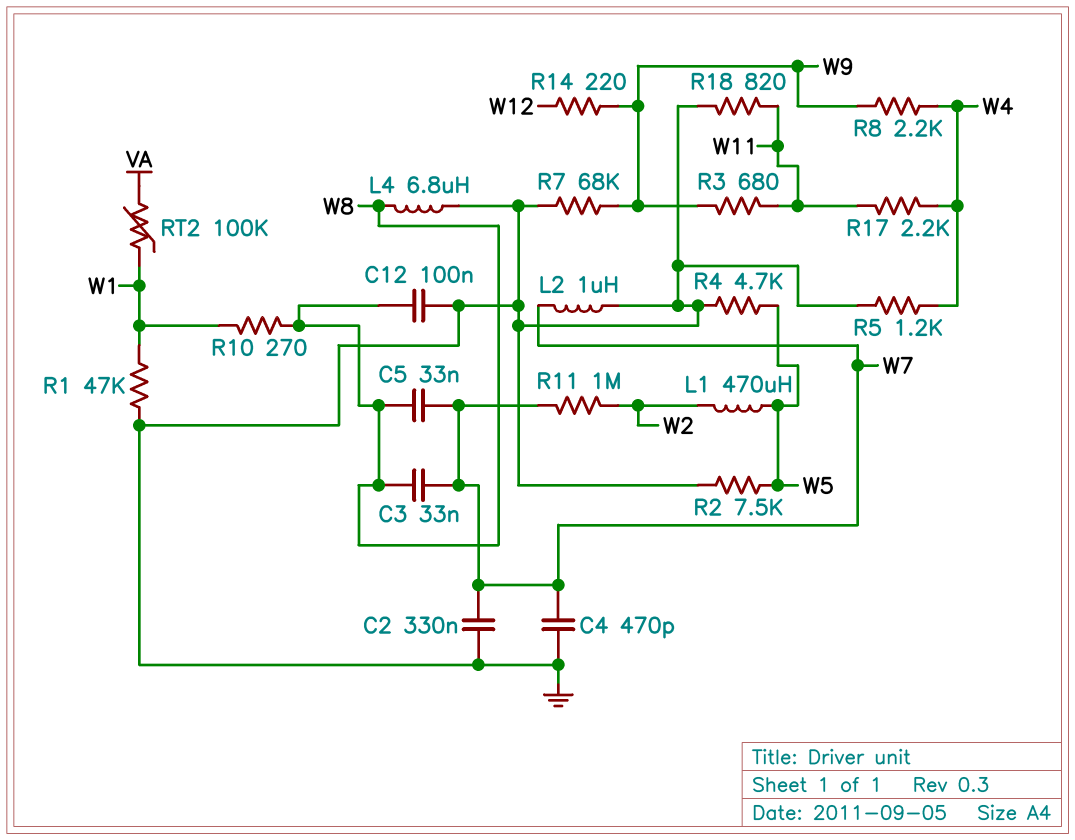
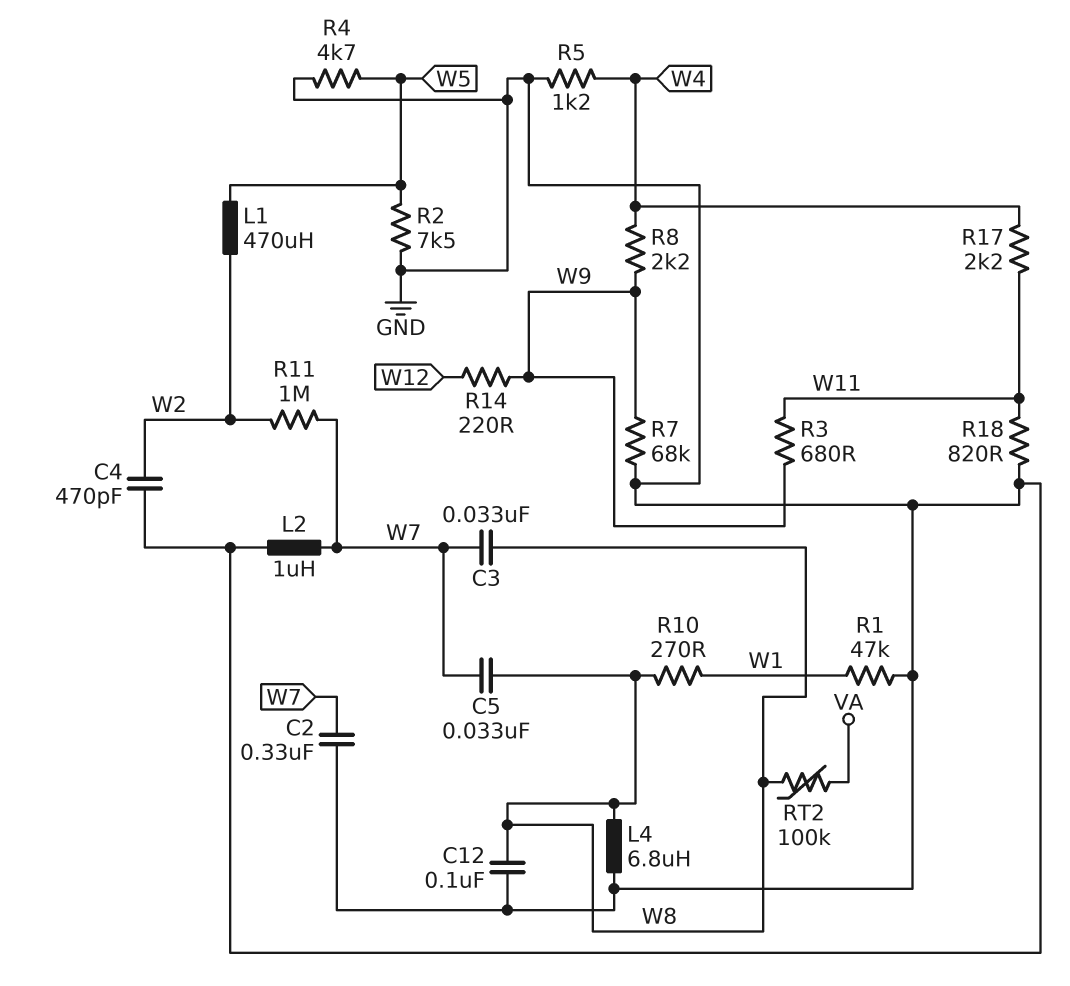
C4: 470pF (GND, W7) -> 470pF (GND, W2)
RT2: 100k (VA, W1) -> 100k (VA, W8)

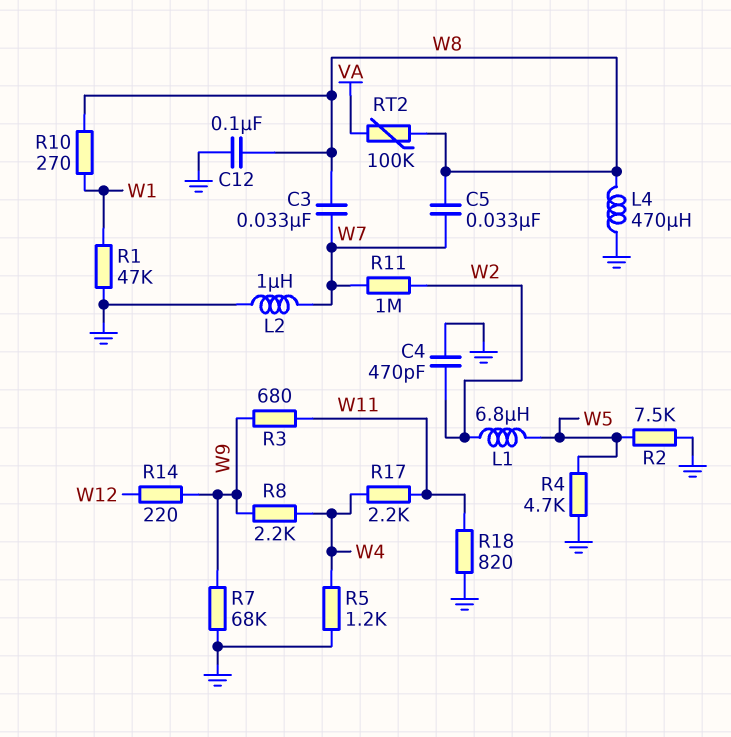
C2: 330nF (GND, W7) -> none
L1: 470uH (W2, W5) -> 6.8uH (W2, W5)
L4: 6.8uH (GND, W8) -> 470uH (GND, W8)

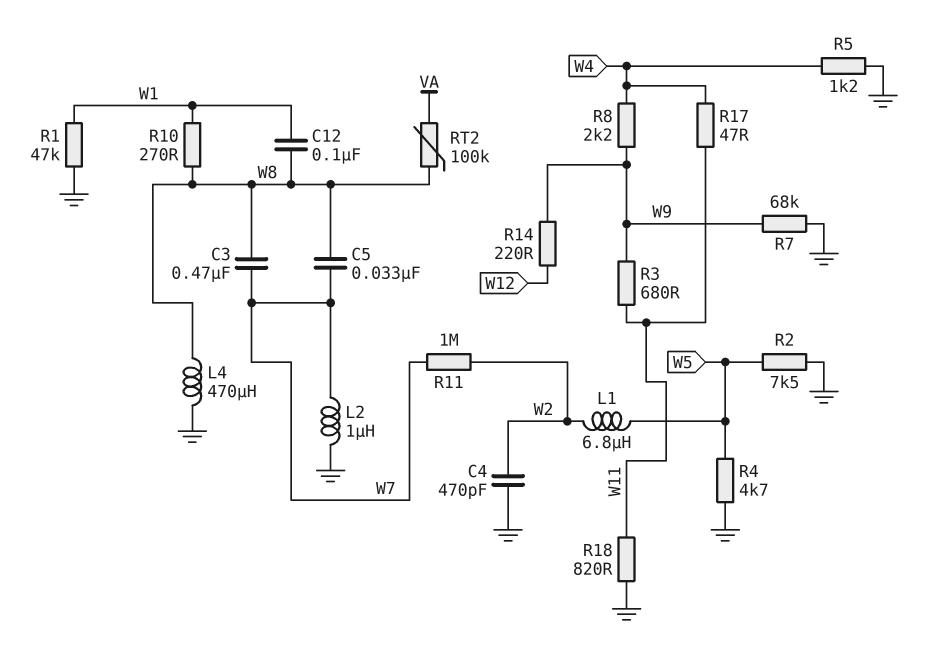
C3: 33nF (W7, W8) -> 470nF (W7, W8)
C12: 100nF (GND, W8) -> 100nF (W1, W8)
R17: 2.2k (W4, W11) -> 47 (W4, W11)

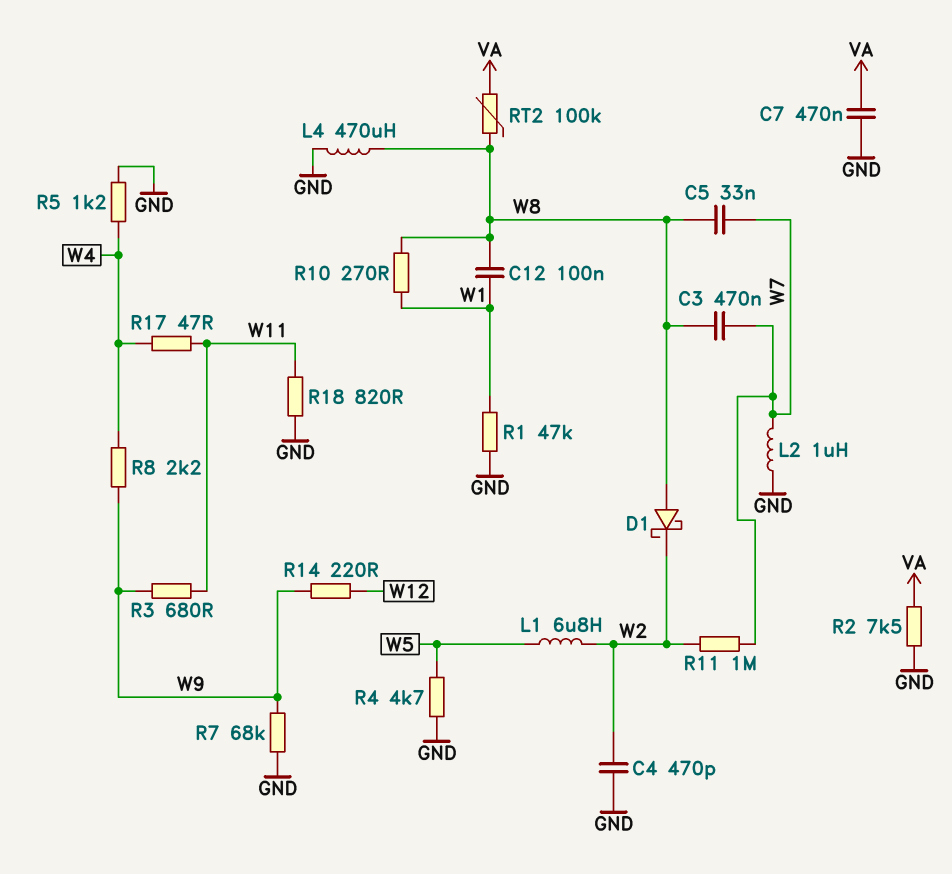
C7: none -> 470nF (GND, VA)
D1: none -> schottky (A W8, K W2)
R2: 7.5k (GND, W5) -> 7.5k (GND, VA)

